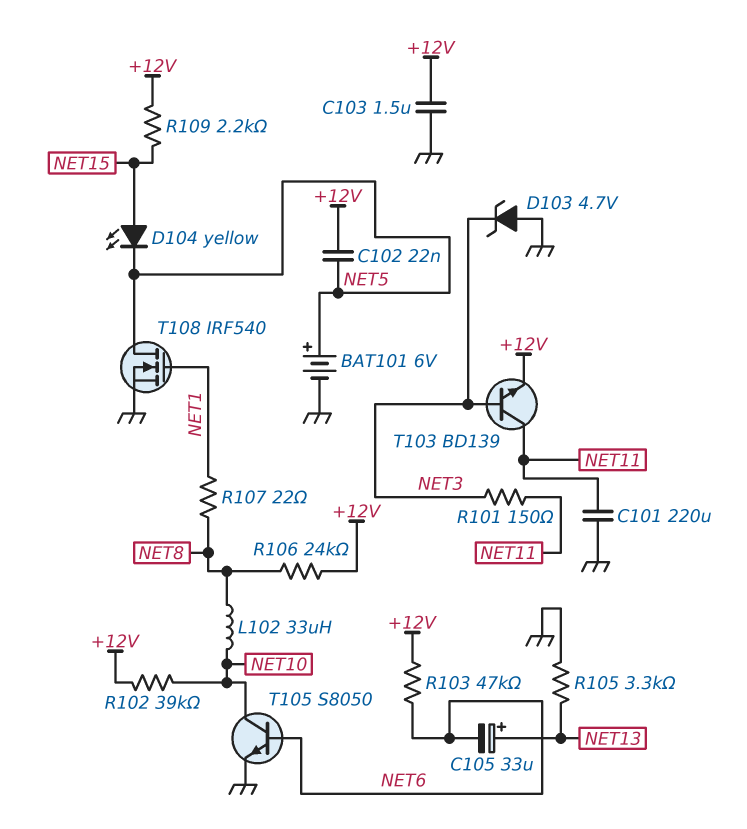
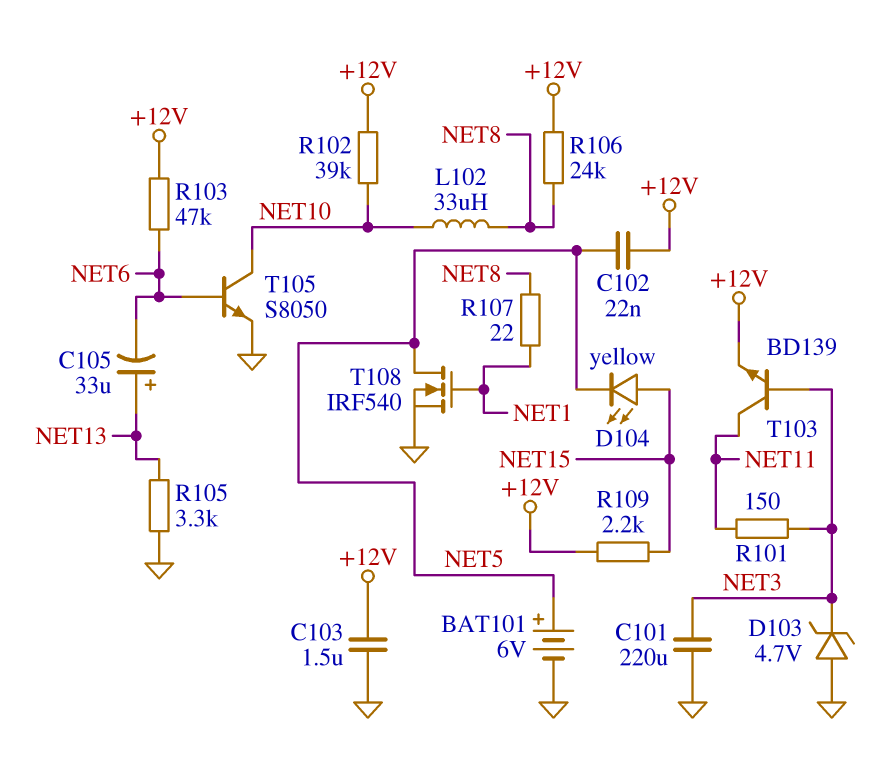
C101: 220uF (GND, NET11) -> 220uF (GND, NET3)

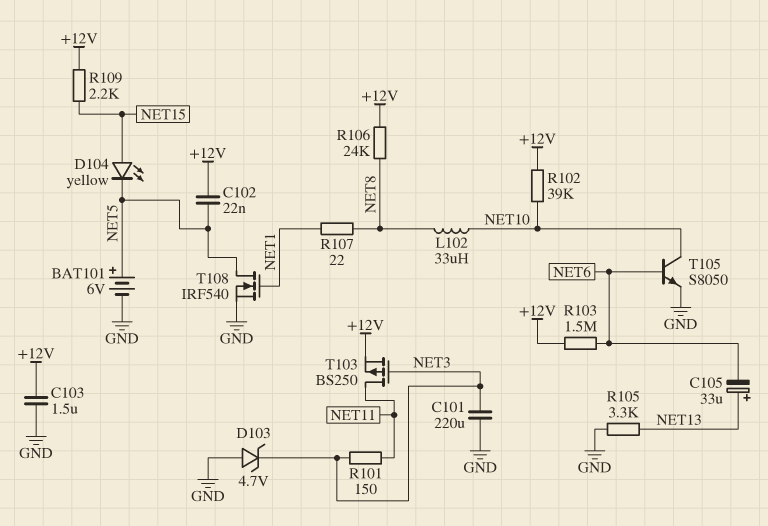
R103: 47k (+12V, NET6) -> 1.5M (+12V, NET6)
T103: NPN BD139 (B NET3, C NET11, E +12V) -> PMOS BS250 (G NET3, D NET11, S +12V)

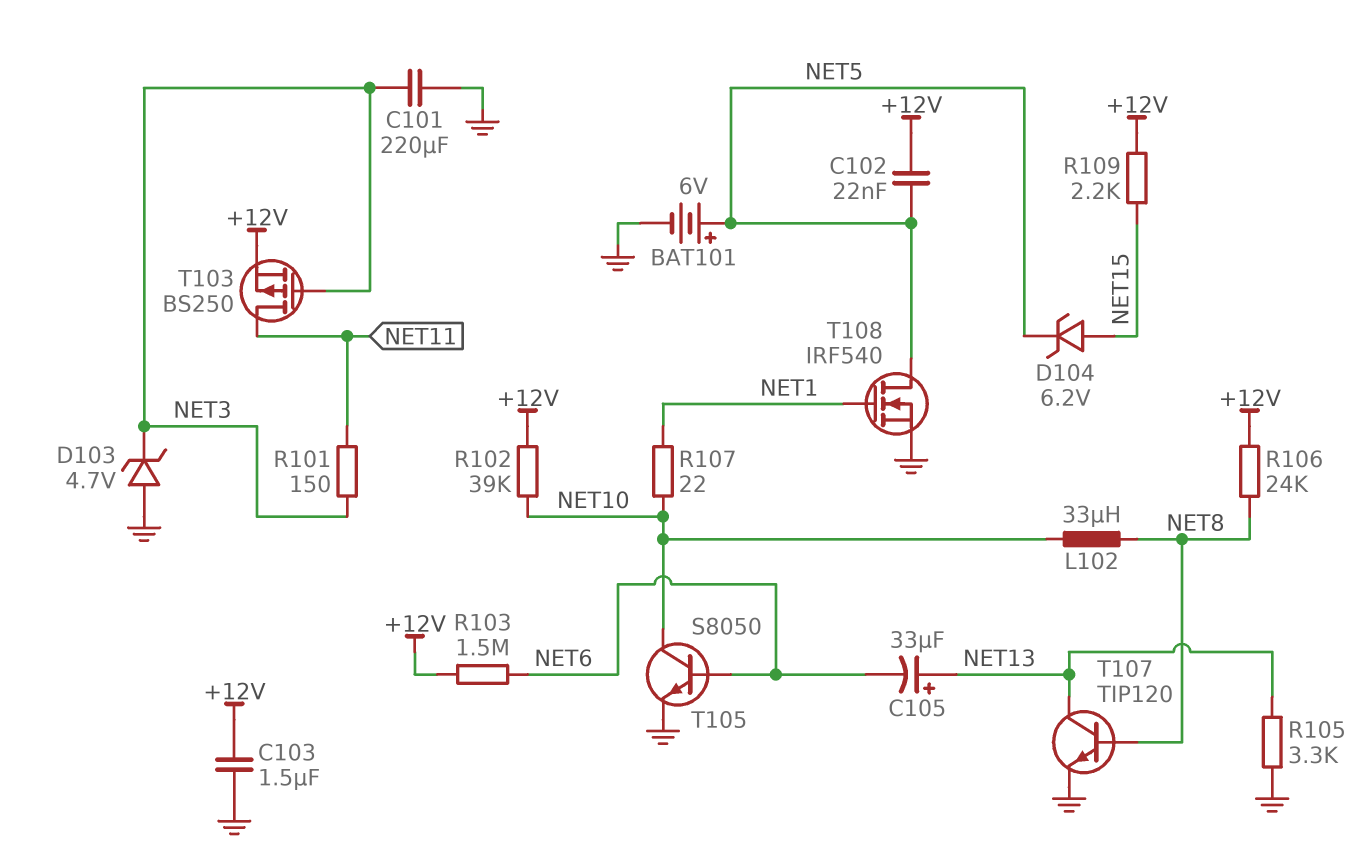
D104: LED yellow (A NET15, K NET5) -> zener 6.2V (A NET15, K NET5)
R107: 22 (NET1, NET8) -> 22 (NET1, NET10)
T107: none -> NPN TIP120 (B NET8, C NET13, E GND)

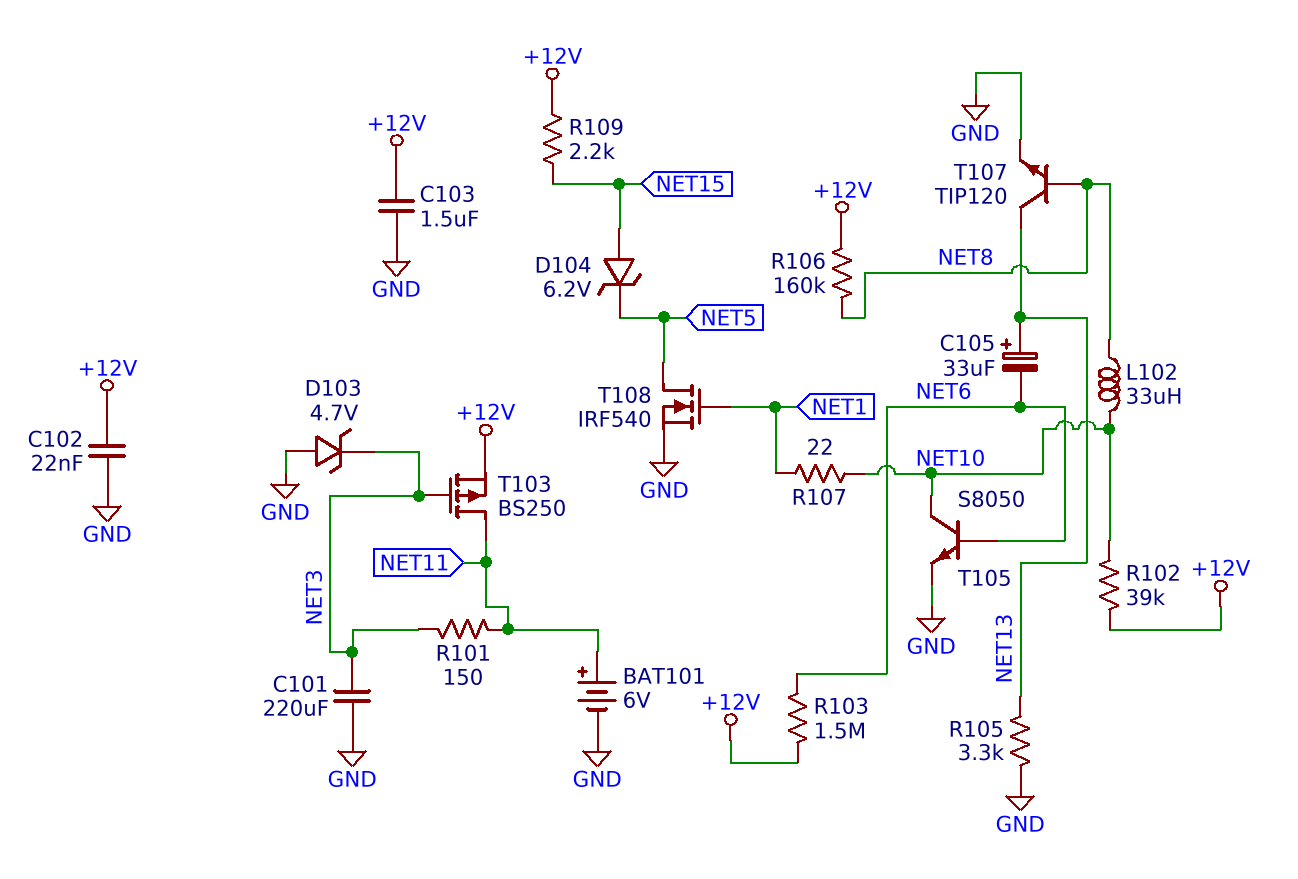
BAT101: 6V (plus NET5, minus GND) -> 6V (plus NET11, minus GND)
C102: 22nF (+12V, NET5) -> 22nF (+12V, GND)
R106: 24k (+12V, NET8) -> 160k (+12V, NET8)

